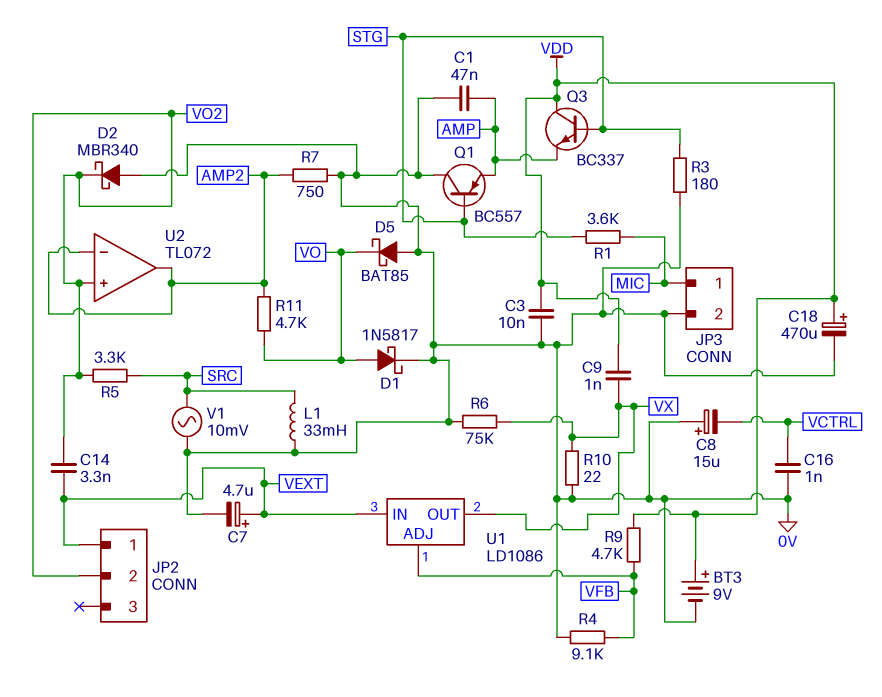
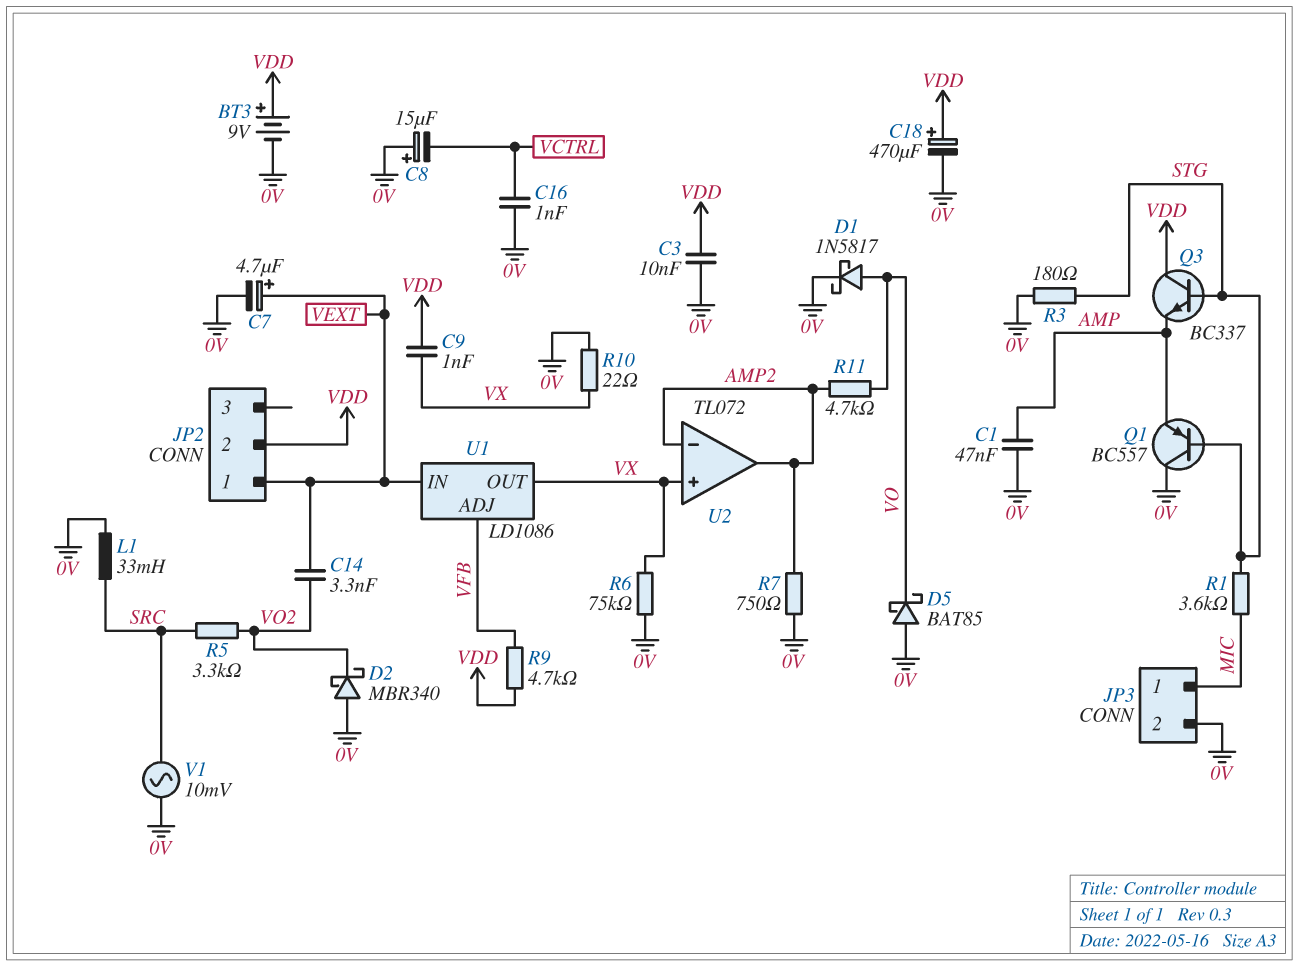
JP2 pin 2: VO2 -> VDD
R4: 9.1k (0V, VFB) -> none
U2 pin in+: VO2 -> VX

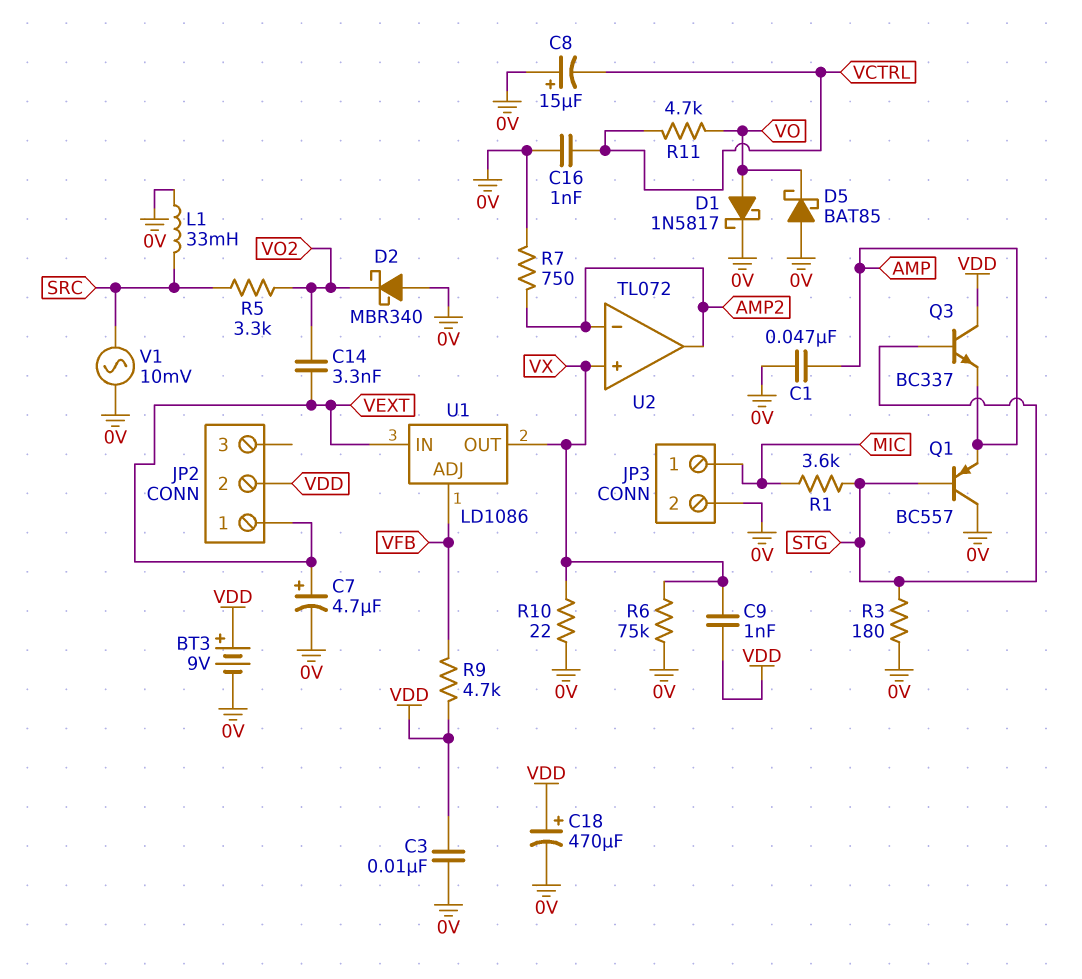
R11: 4.7k (AMP2, VO) -> 4.7k (VCTRL, VO)

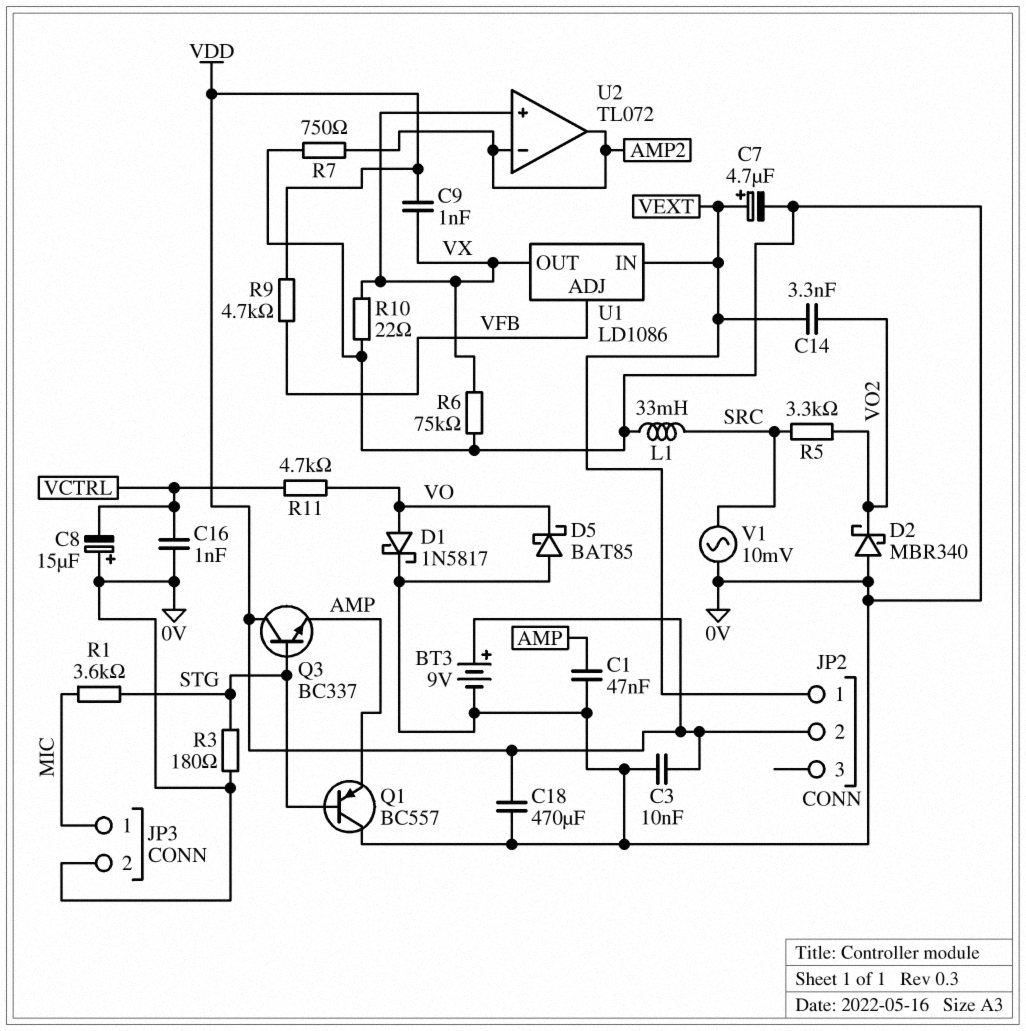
C18: 470uF (plus VDD, minus 0V) -> 470uF (0V, VDD)

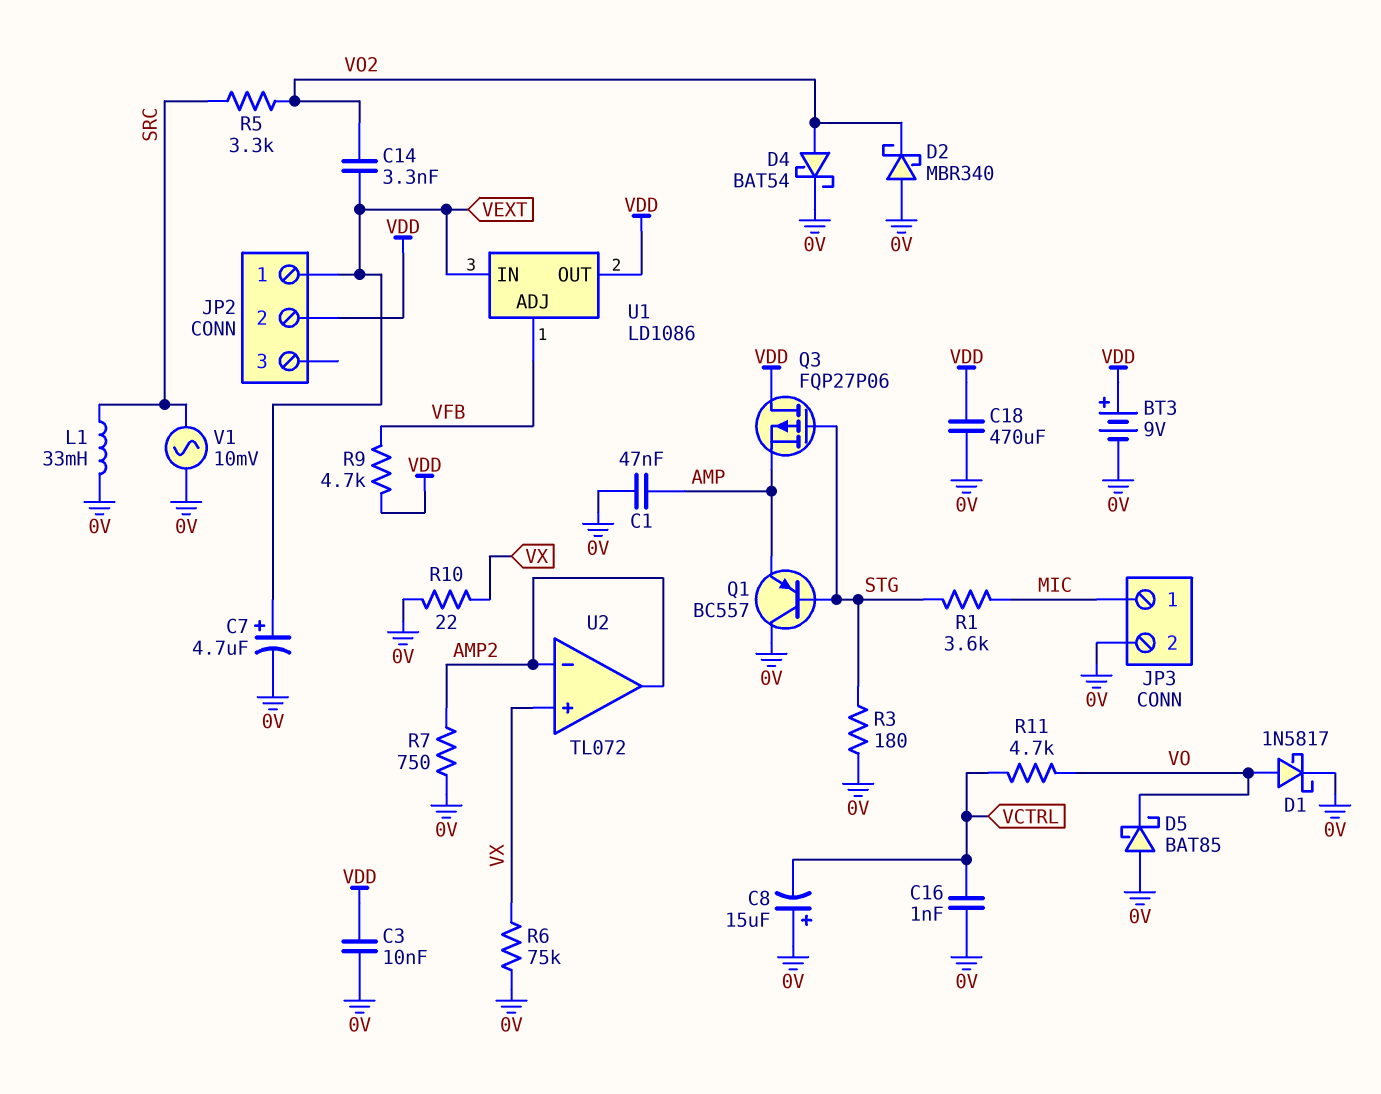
C9: 1nF (VDD, VX) -> none
D4: none -> schottky BAT54 (A VO2, K 0V)
Q3: NPN BC337 (B STG, C VDD, E AMP) -> PMOS FQP27P06 (G STG, D VDD, S AMP)
U1 pin OUT: VX -> VDD

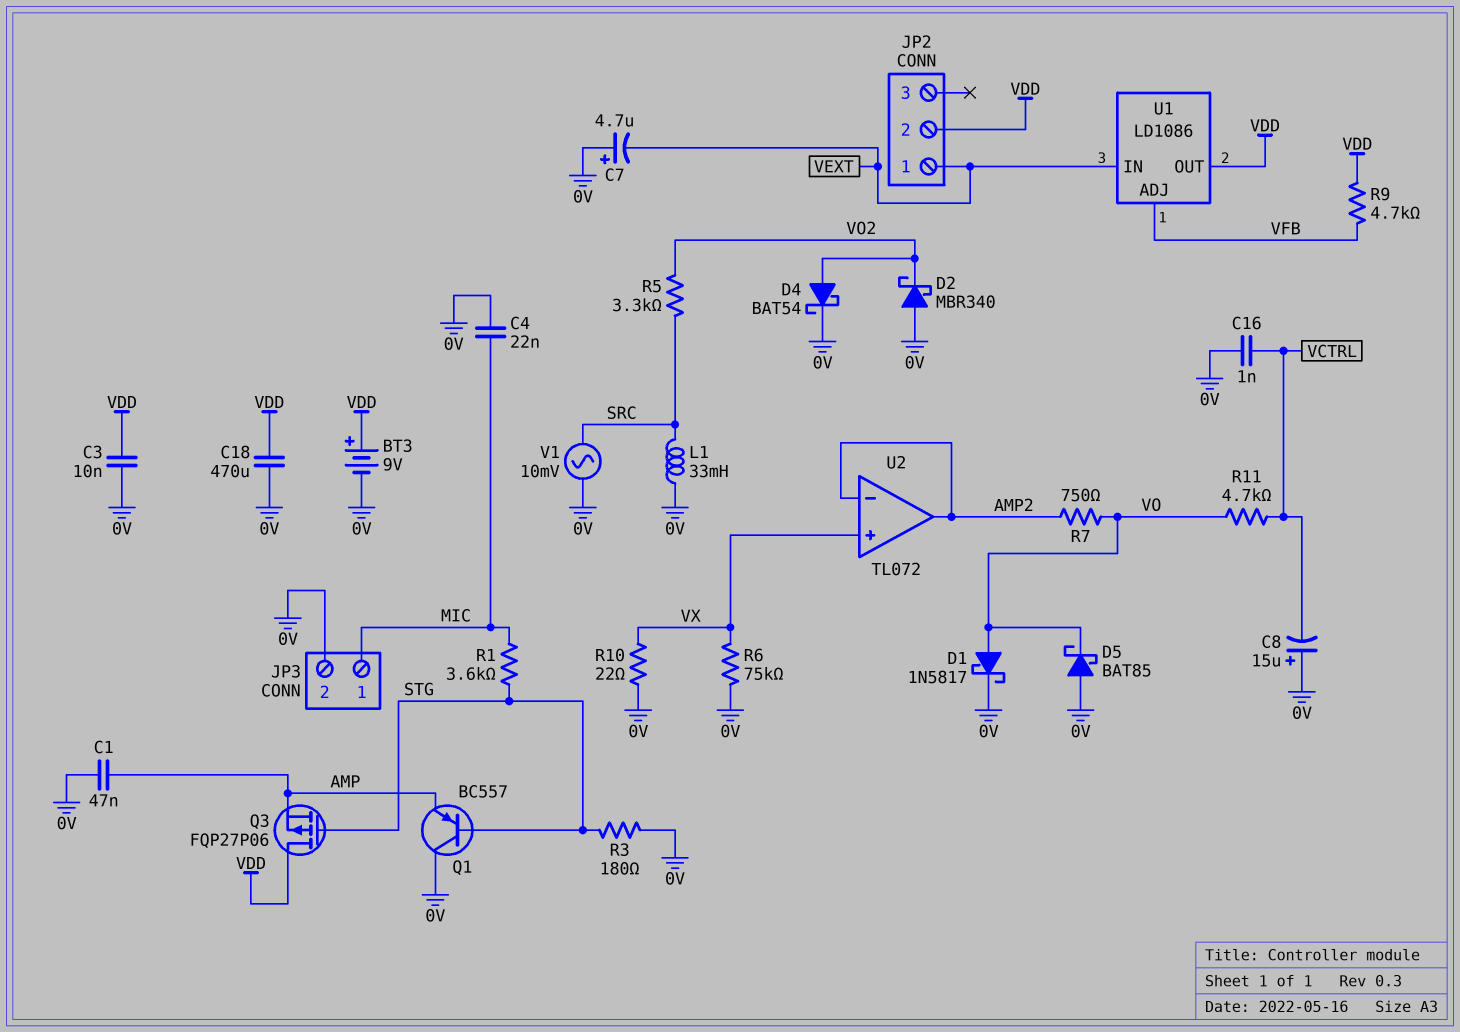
C4: none -> 22nF (0V, MIC)
C7: 4.7uF (plus VEXT, minus 0V) -> 4.7uF (plus 0V, minus VEXT)
C14: 3.3nF (VEXT, VO2) -> none
R7: 750 (0V, AMP2) -> 750 (AMP2, VO)

